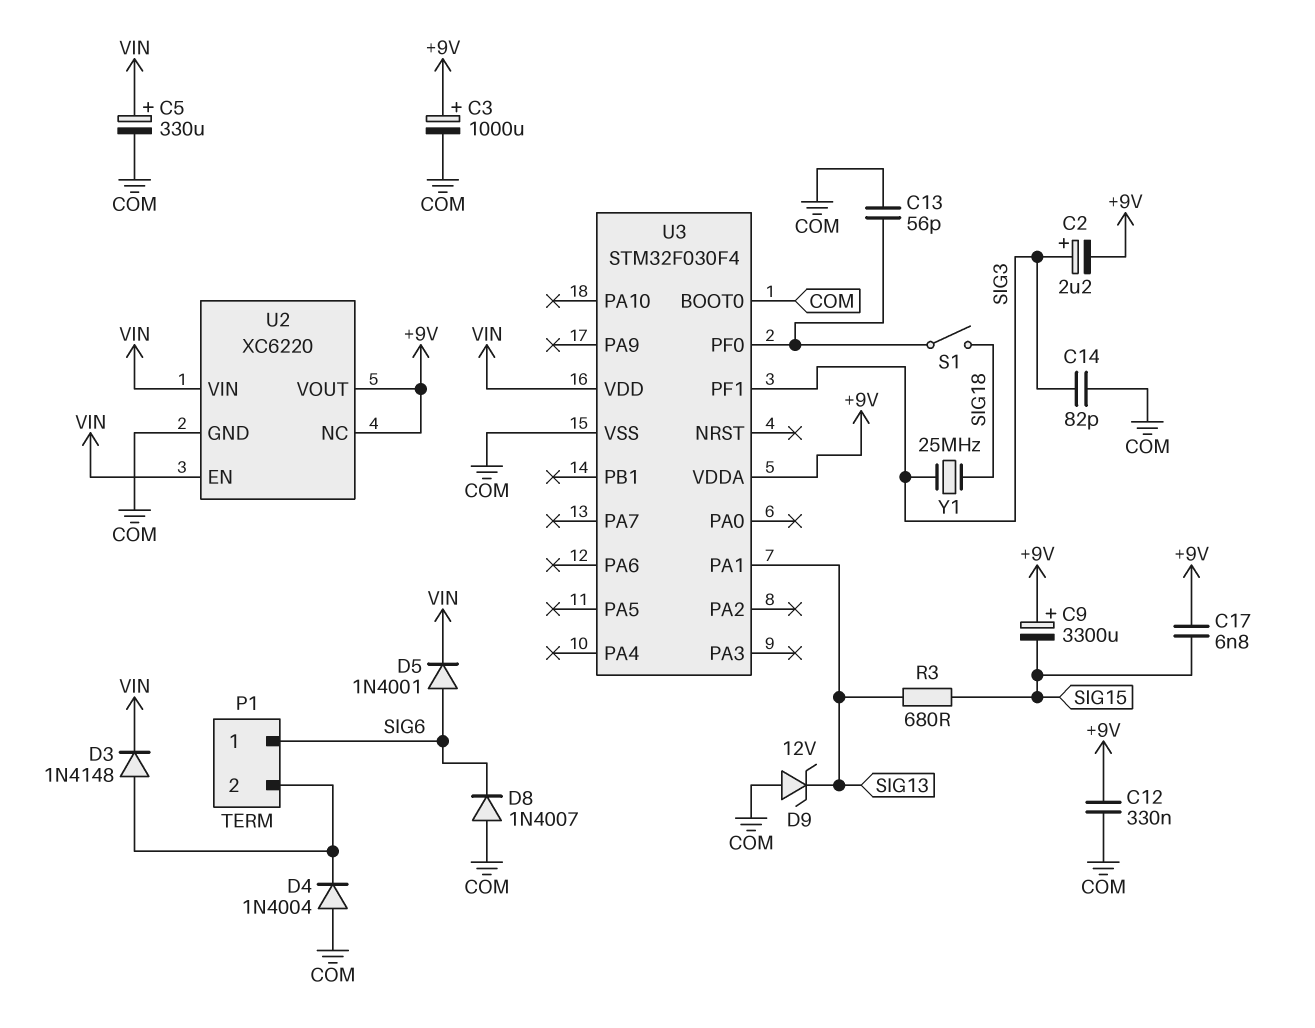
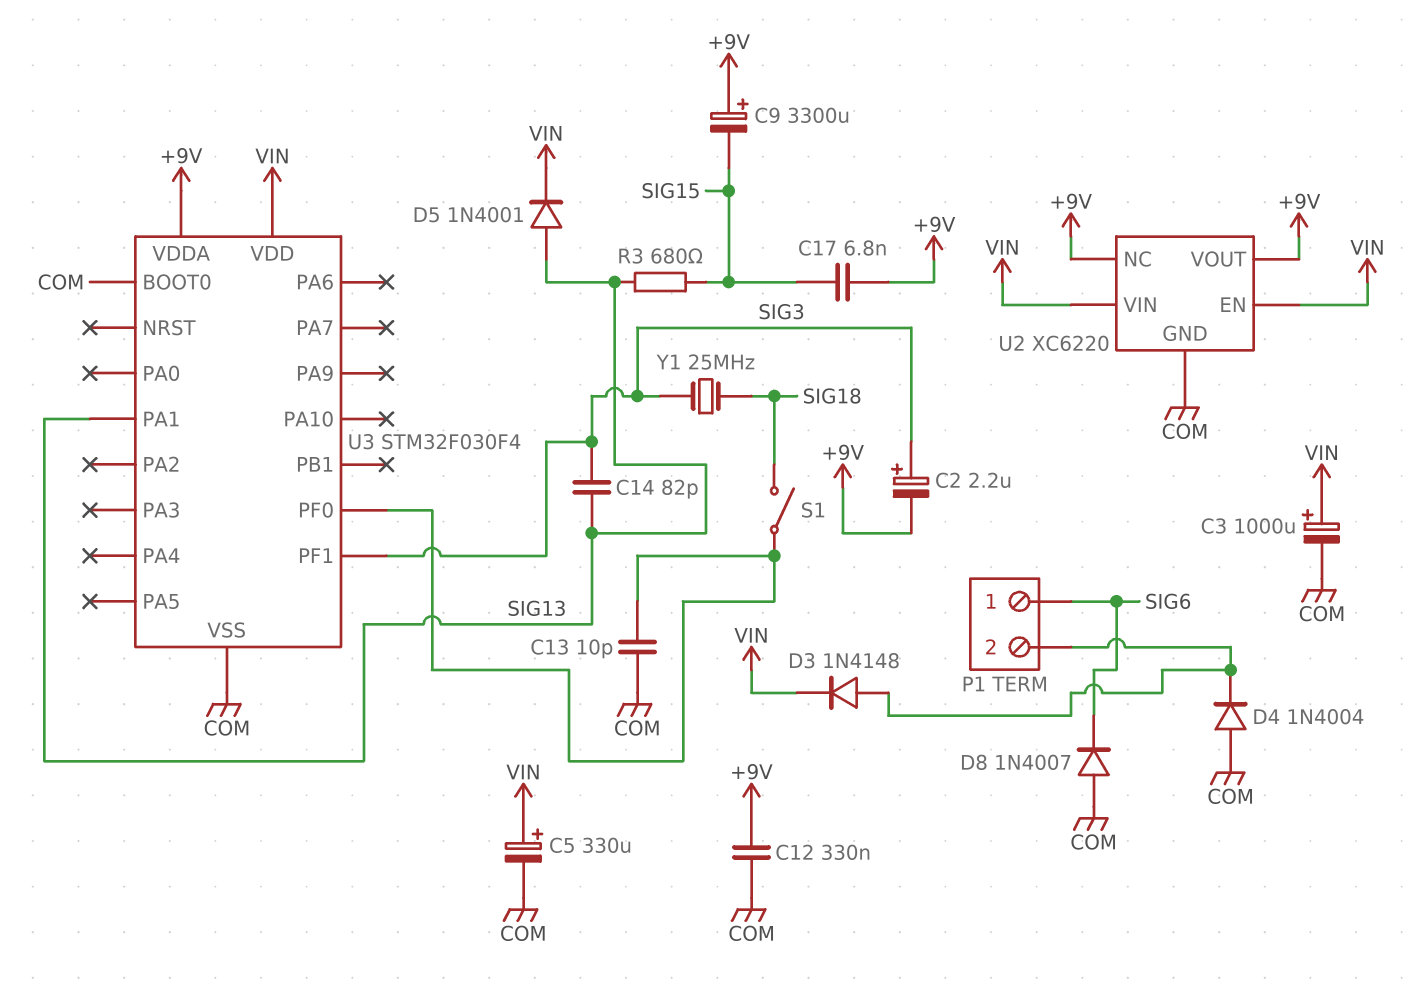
C3: 1000uF (plus +9V, minus COM) -> 1000uF (plus VIN, minus COM)
C13: 56pF (COM, U3/PF0) -> 10pF (COM, U3/PF0)
C14: 82pF (COM, SIG3) -> 82pF (SIG3, SIG13)
D5: diode 1N4001 (A SIG6, K VIN) -> diode 1N4001 (A SIG13, K VIN)
D9: zener 12V (A COM, K SIG13) -> none

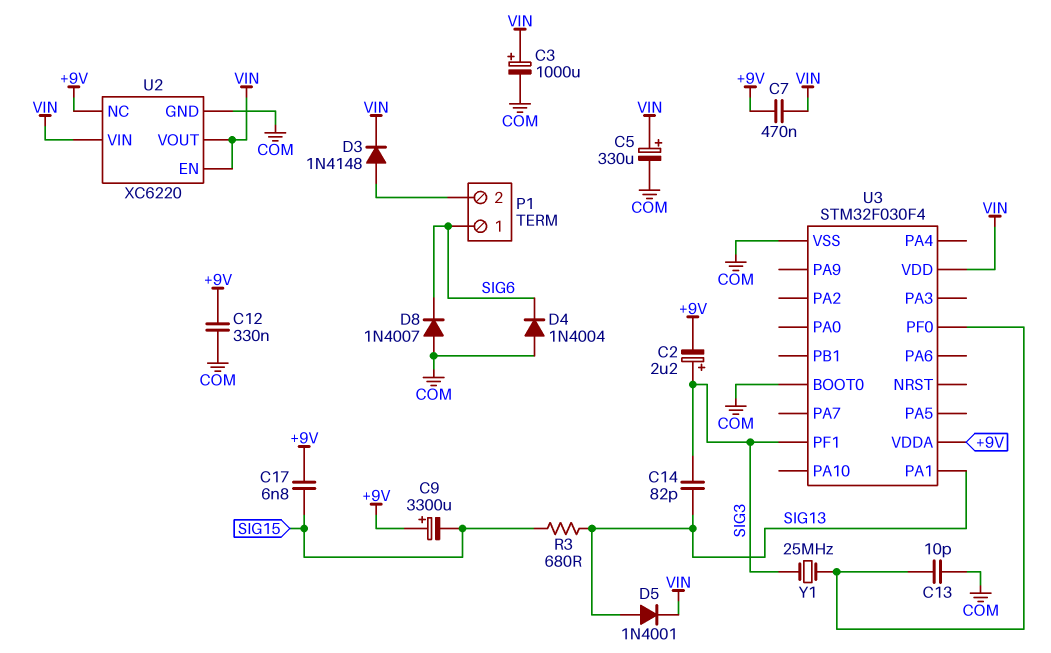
C7: none -> 470nF (+9V, VIN)
D4: diode 1N4004 (A COM, K P1/2) -> diode 1N4004 (A COM, K SIG6)
S1: switch (SIG18, U3/PF0) -> none
U2 pin VOUT: +9V -> VIN
Y1: 25MHz (SIG3, SIG18) -> 25MHz (SIG3, U3/PF0)

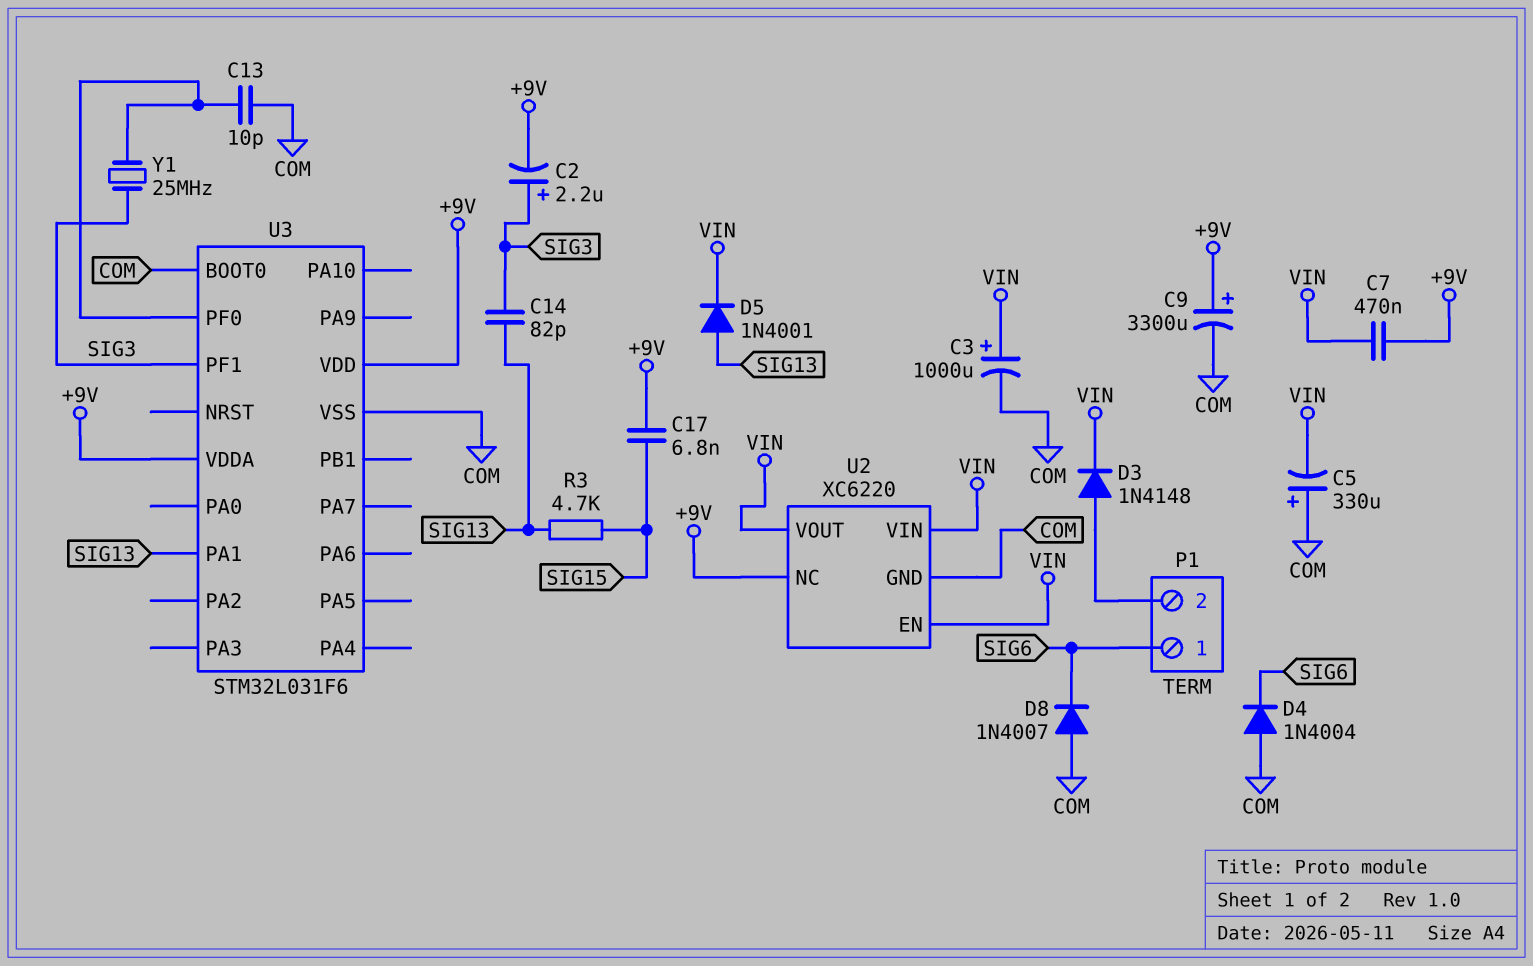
C5: 330uF (plus VIN, minus COM) -> 330uF (plus COM, minus VIN)
C9: 3300uF (plus +9V, minus SIG15) -> 3300uF (plus +9V, minus COM)
C12: 330nF (+9V, COM) -> none
R3: 680 (SIG13, SIG15) -> 4.7k (SIG13, SIG15)
U3: STM32F030F4 -> STM32L031F6
U3 pin VDD: VIN -> +9V

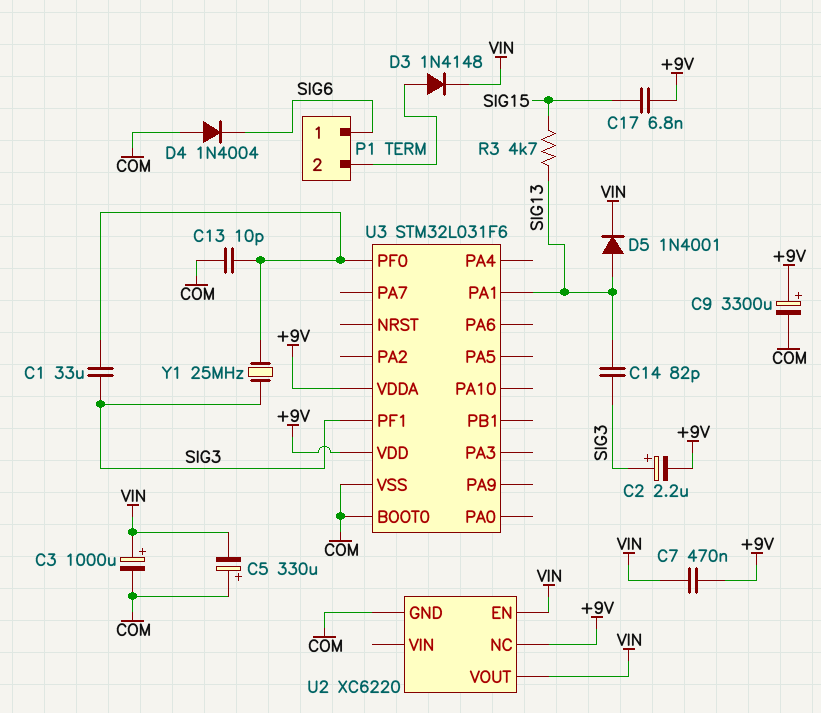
C1: none -> 33uF (SIG3, U3/PF0)
D8: diode 1N4007 (A COM, K SIG6) -> none
U2 pin VIN: VIN -> none

